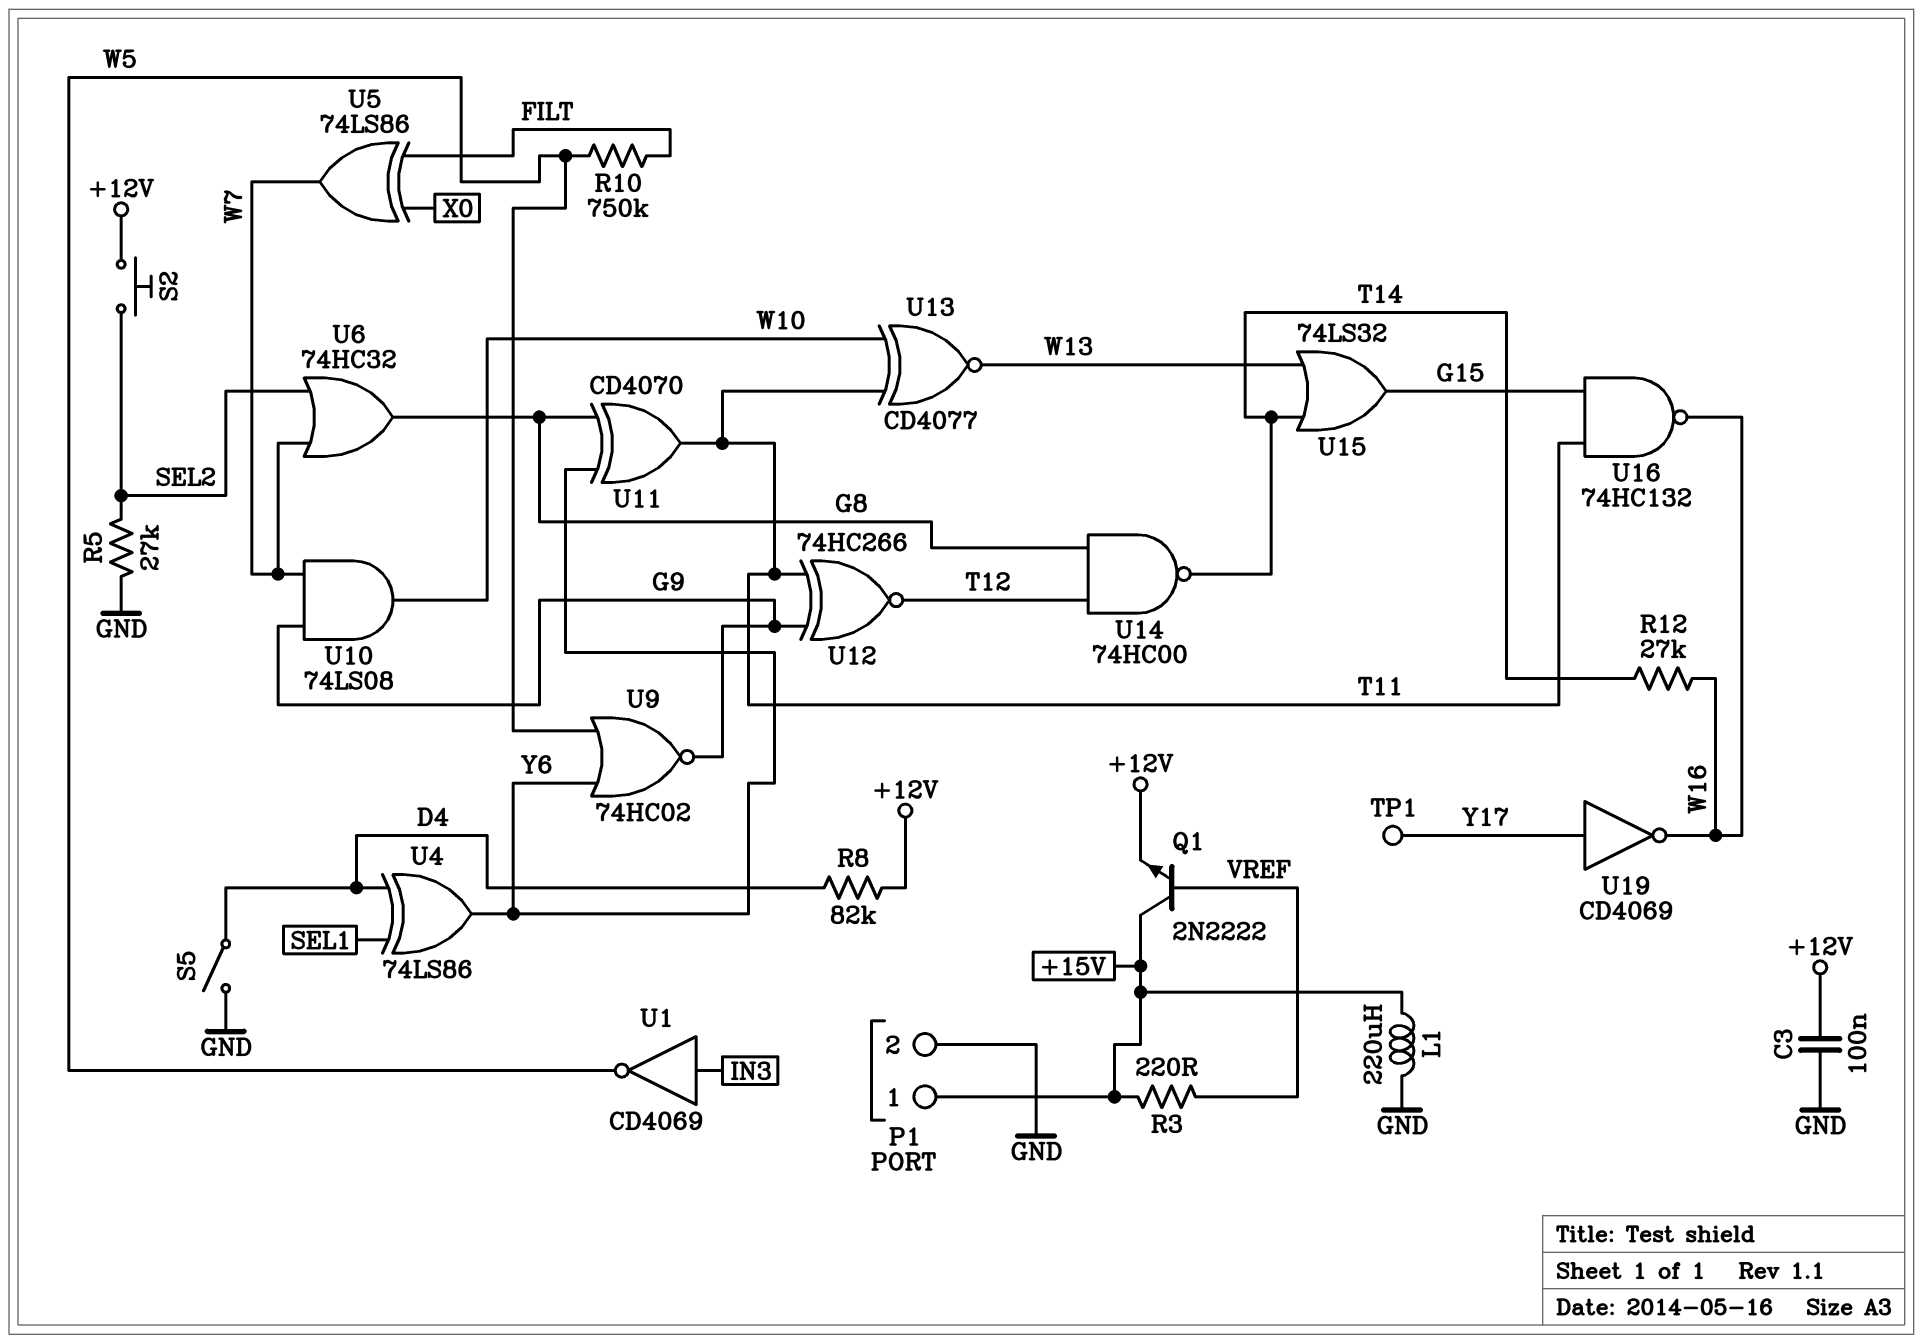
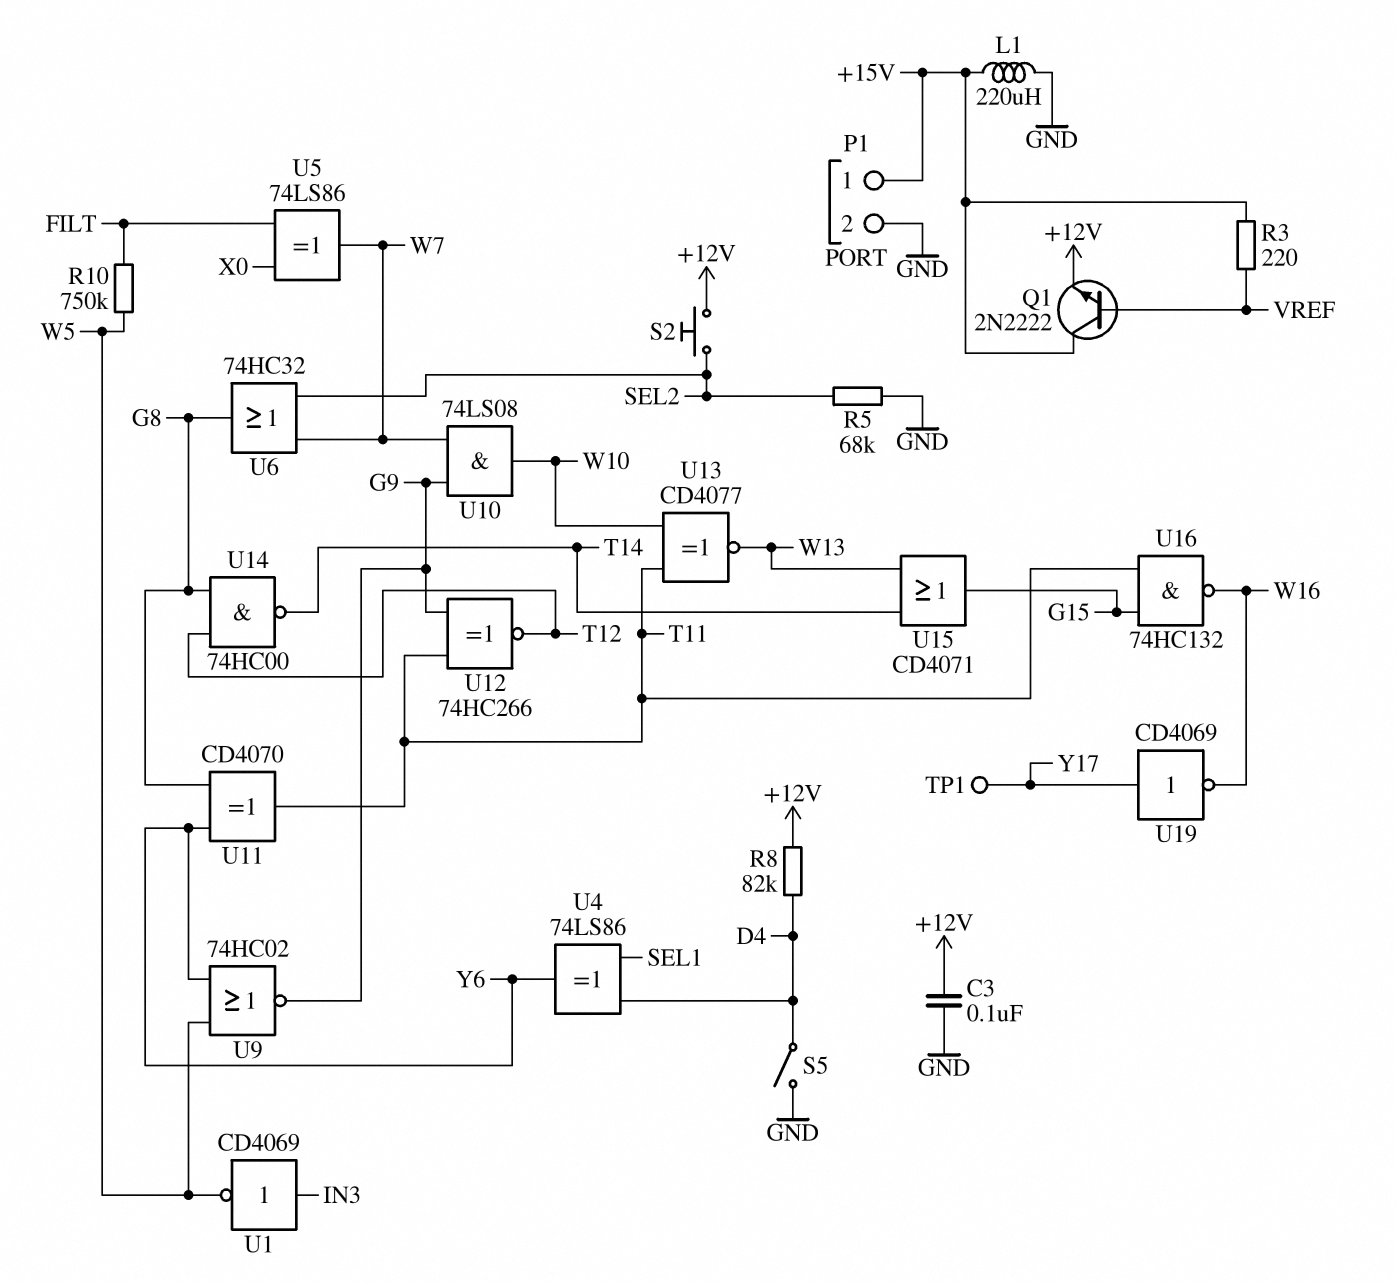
R5: 27k (GND, SEL2) -> 68k (GND, SEL2)
R12: 27k (T14, W16) -> none
U15: OR 74LS32 (in T14, in W13, out G15) -> OR CD4071 (in T14, in W13, out G15)

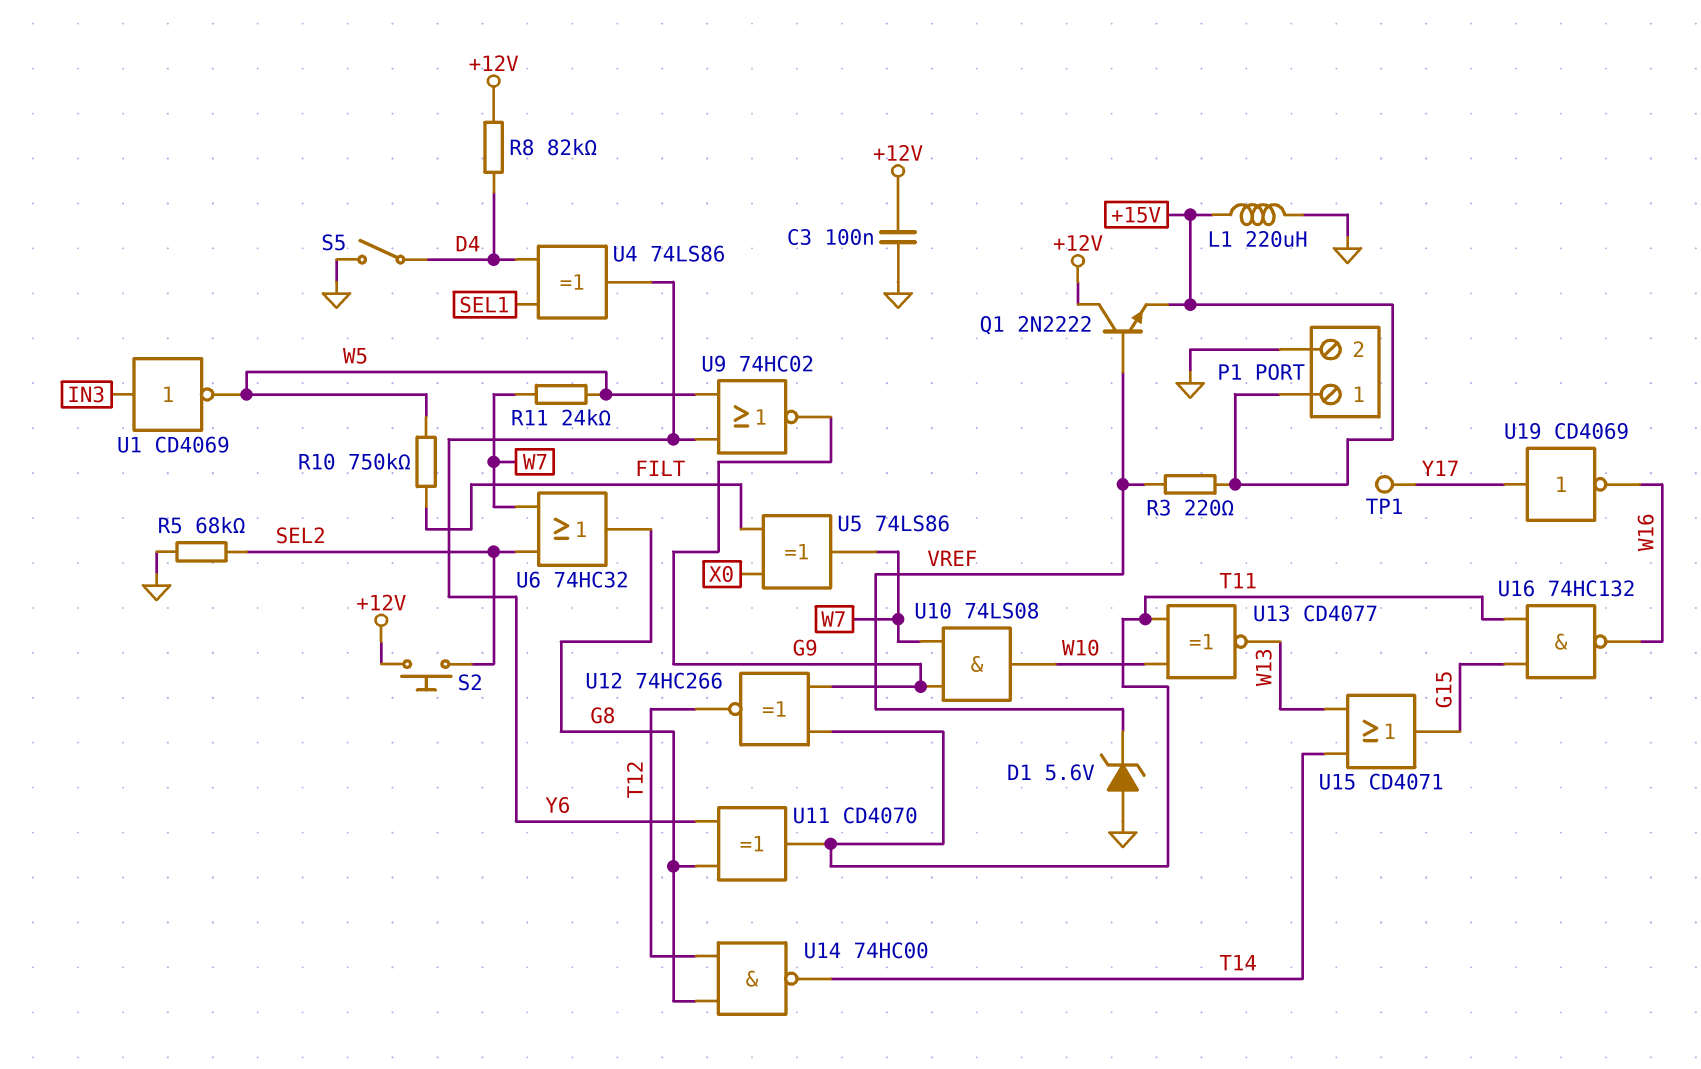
D1: none -> zener 5.6V (A GND, K VREF)
Q1: NPN 2N2222 (B VREF, C +15V, E +12V) -> NPN 2N2222 (B VREF, C +12V, E +15V)
R11: none -> 24k (W5, W7)

